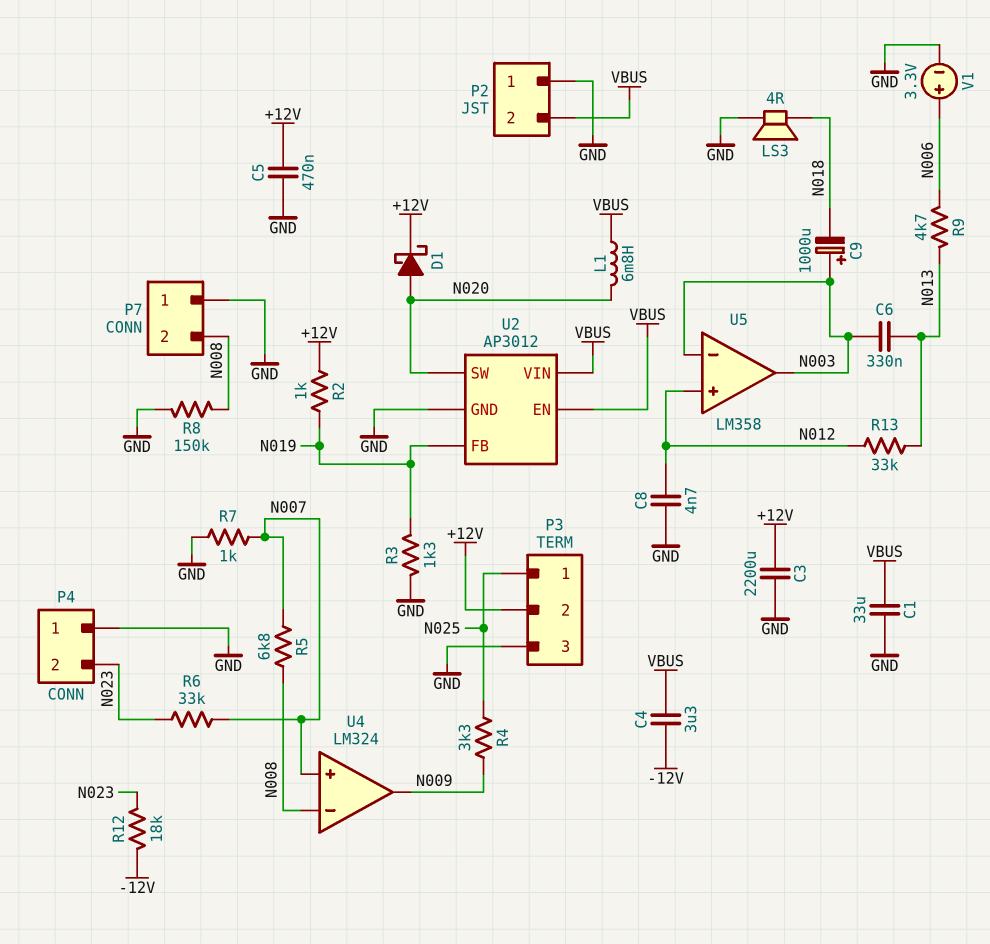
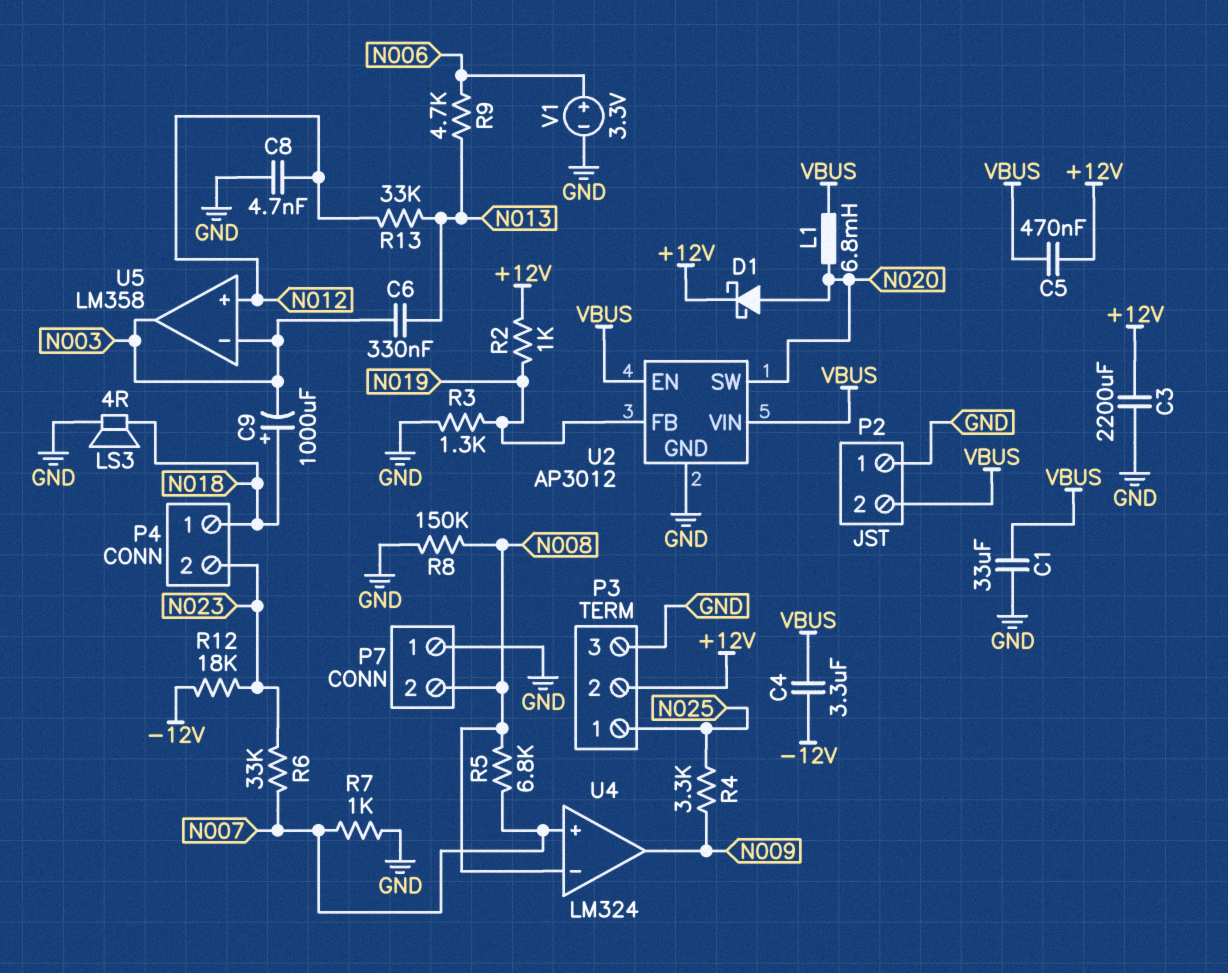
C5: 470nF (+12V, GND) -> 470nF (+12V, VBUS)
C9: 1000uF (plus N003, minus N018) -> 1000uF (plus N018, minus N003)
P4 pin 1: GND -> N018

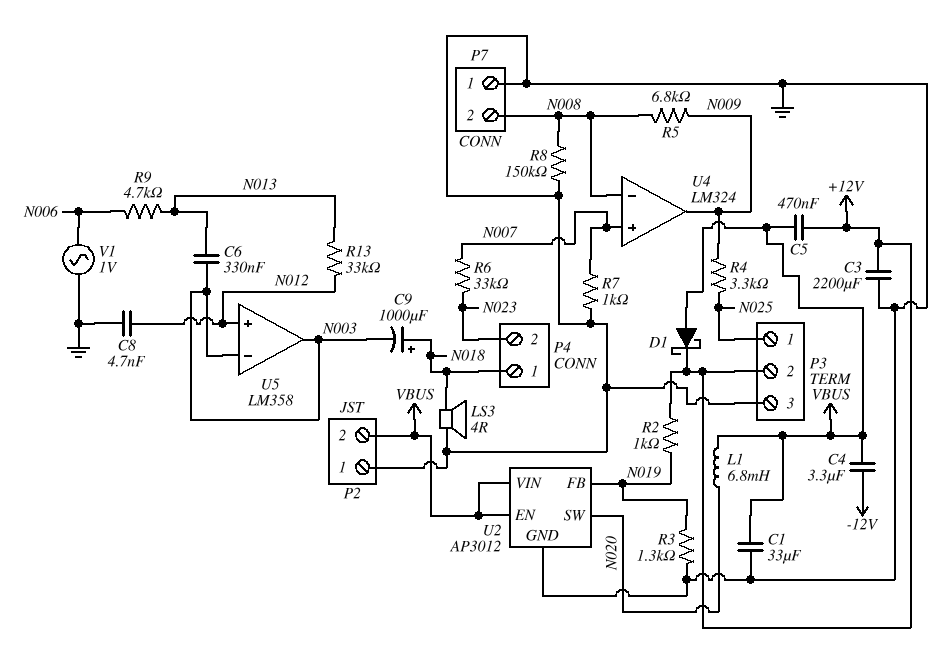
D1: schottky (A N020, K +12V) -> schottky (A VBUS, K +12V)
R5: 6.8k (N007, N008) -> 6.8k (N008, N009)
R12: 18k (-12V, N023) -> none
V1: 3.3V (plus N006, minus GND) -> AC 1V (GND, N006)

